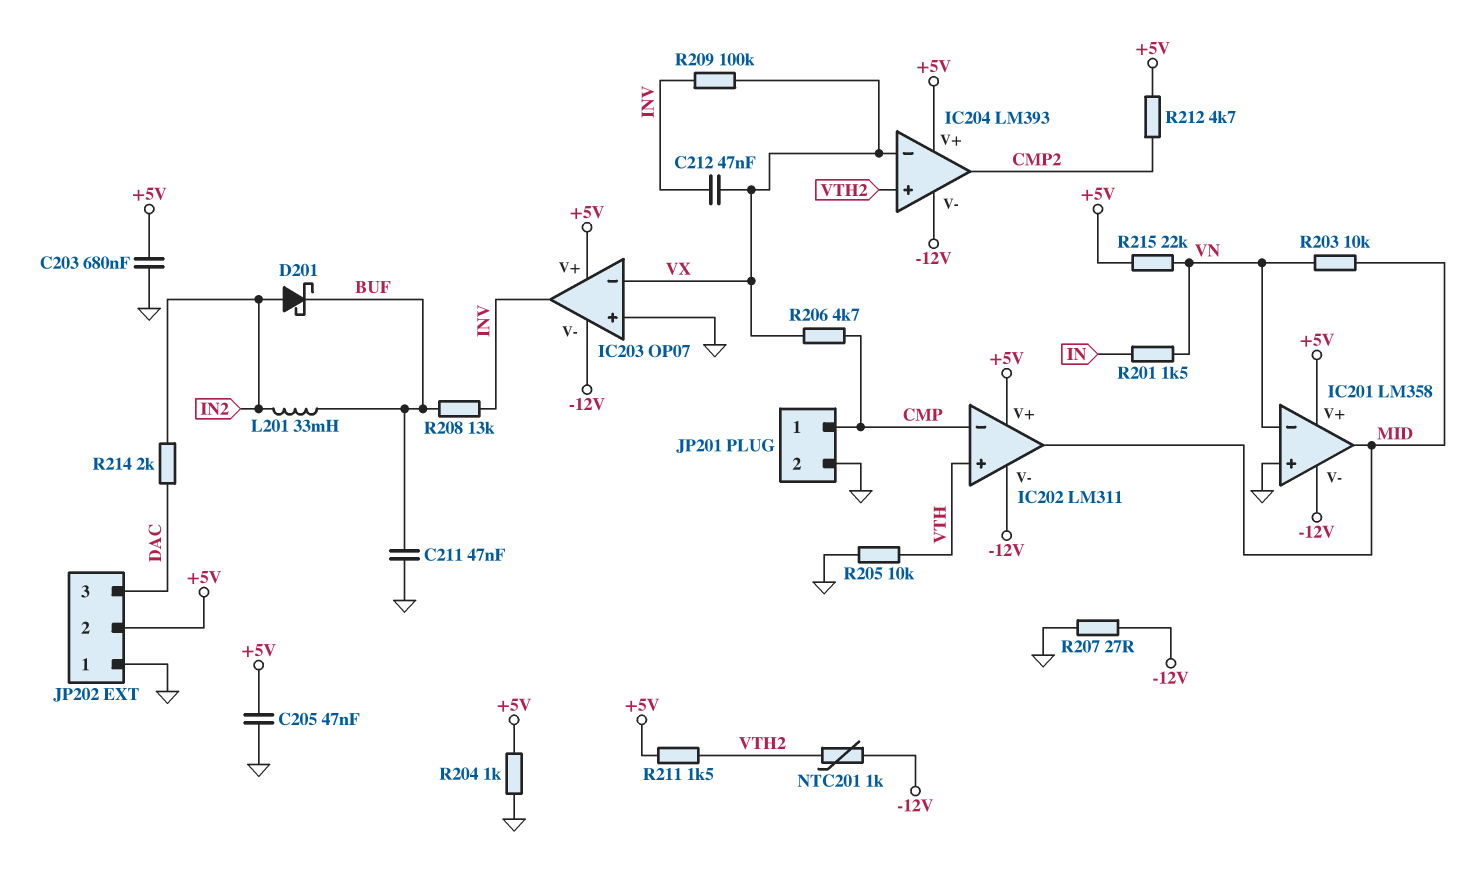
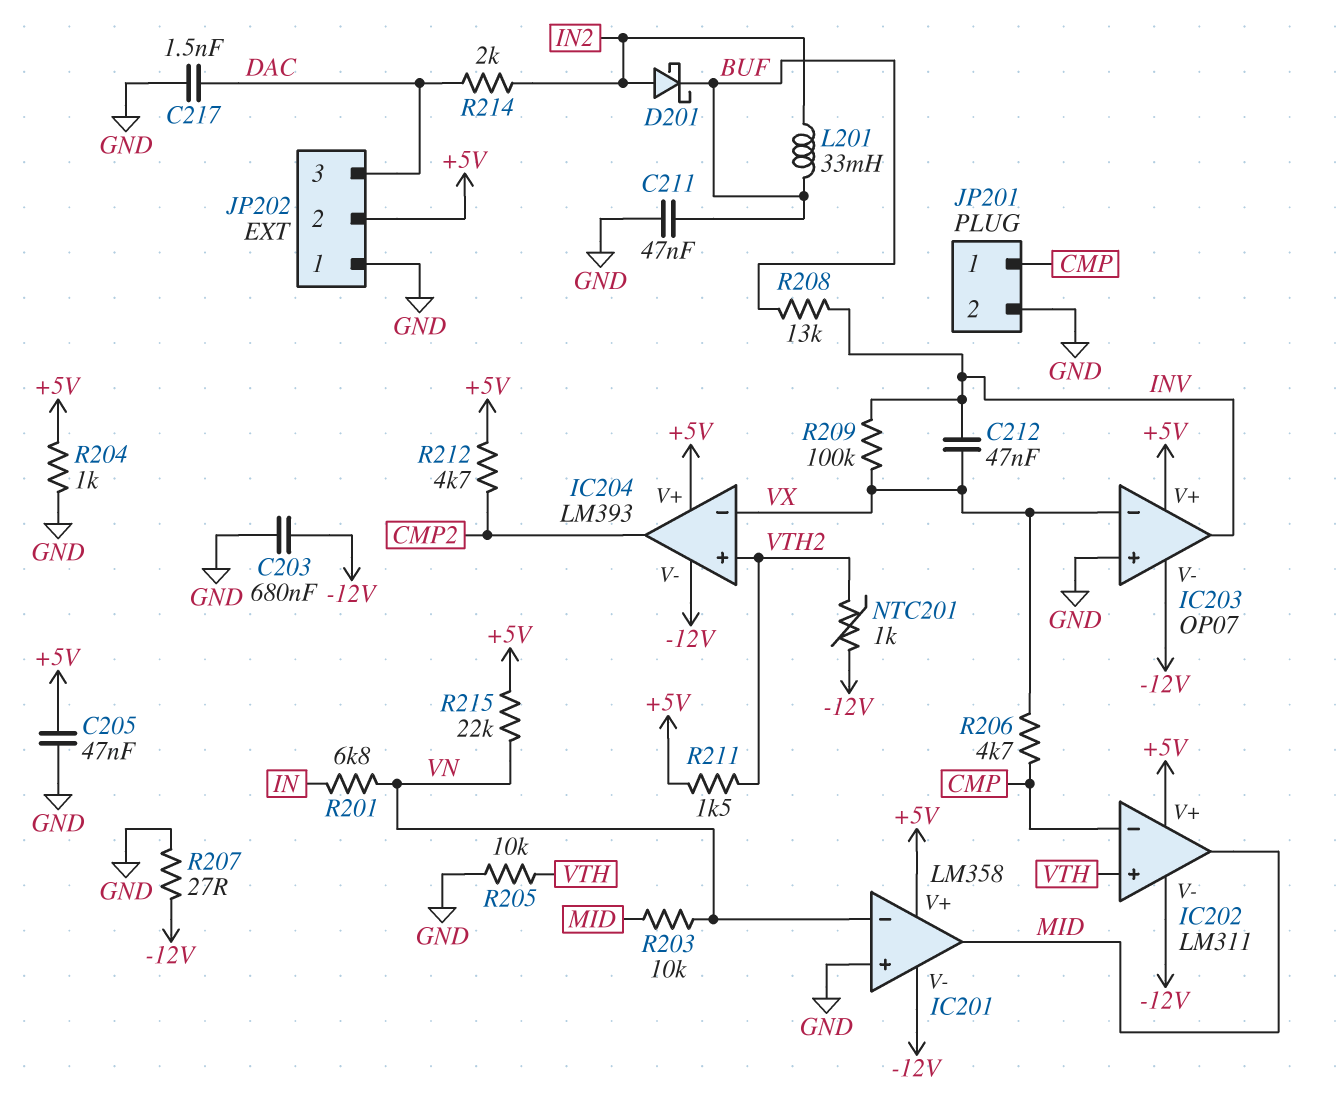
C203: 680nF (+5V, GND) -> 680nF (-12V, GND)
C217: none -> 1.5nF (DAC, GND)
R201: 1.5k (IN, VN) -> 6.8k (IN, VN)

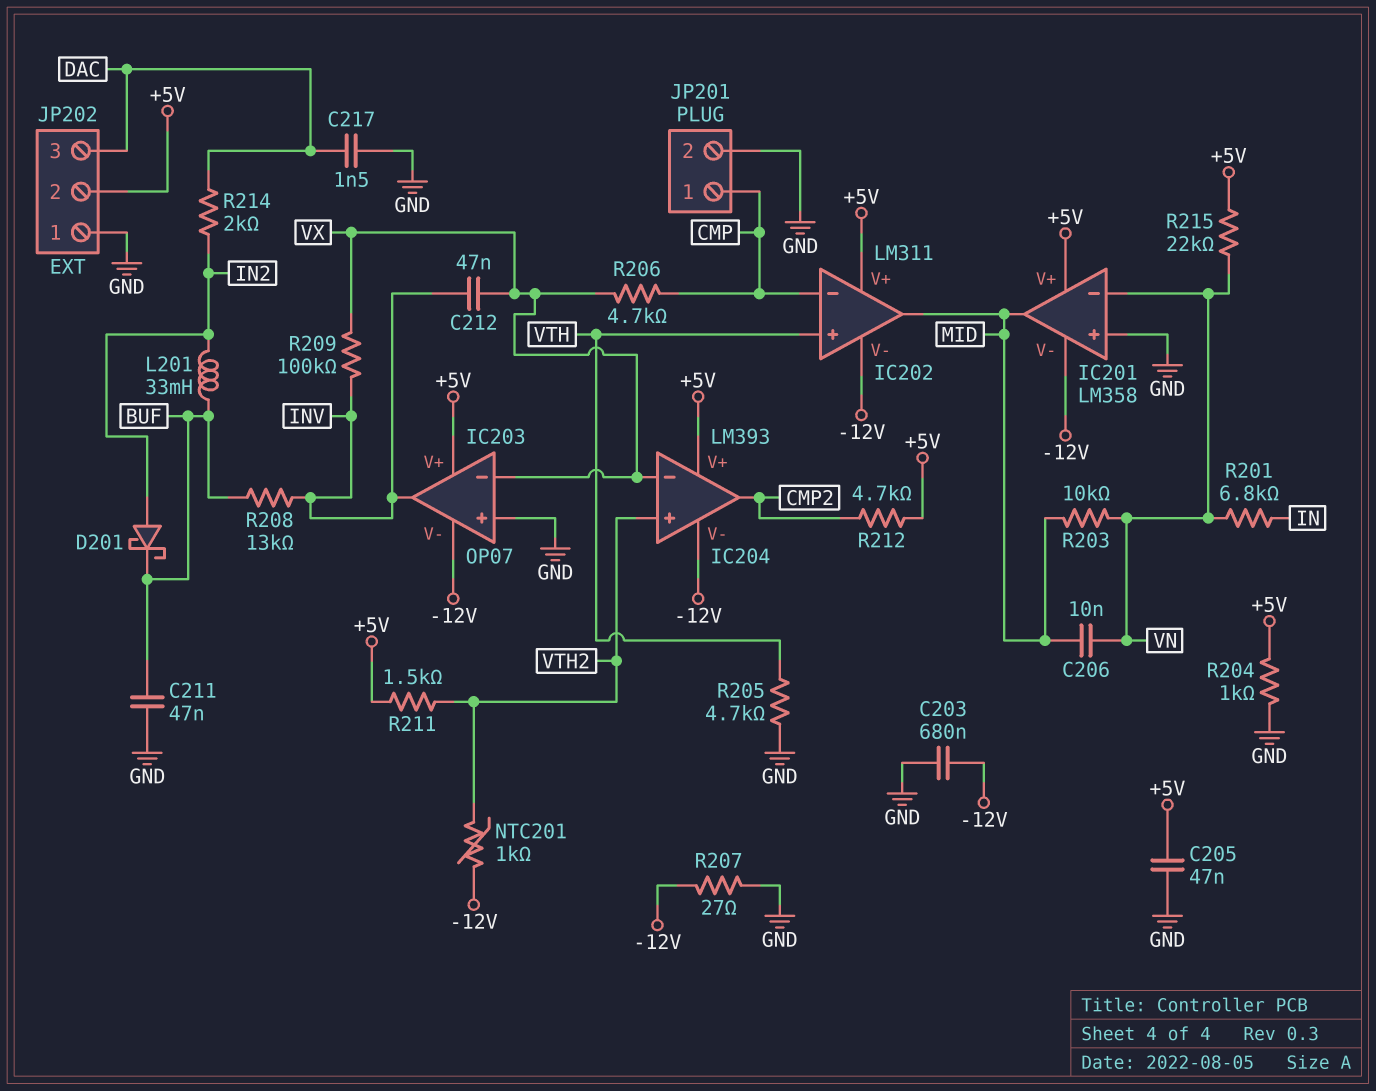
C206: none -> 10nF (MID, VN)
R205: 10k (GND, VTH) -> 4.7k (GND, VTH)

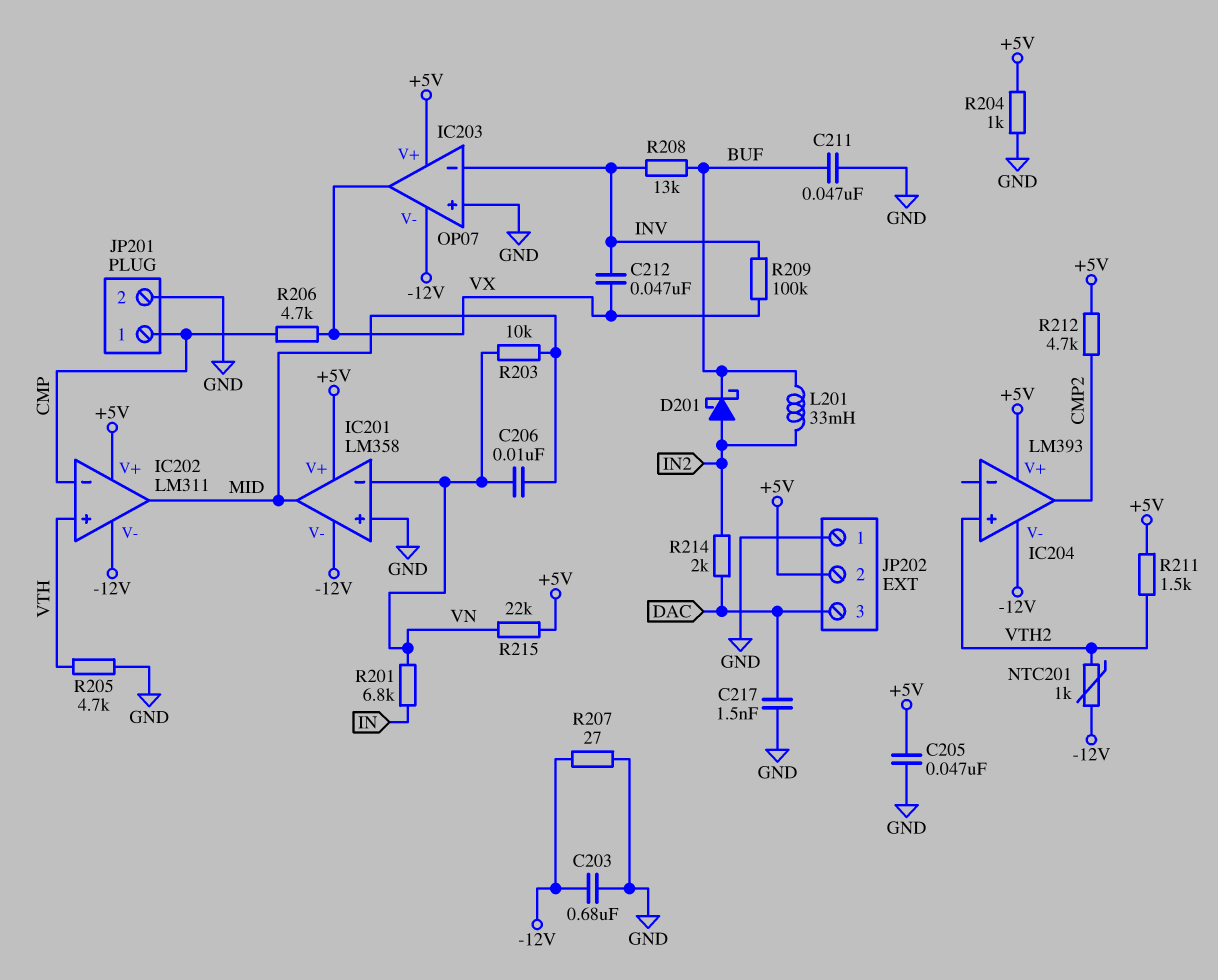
IC203 pin in-: VX -> INV
IC203 pin out: INV -> VX
IC204 pin in-: VX -> none

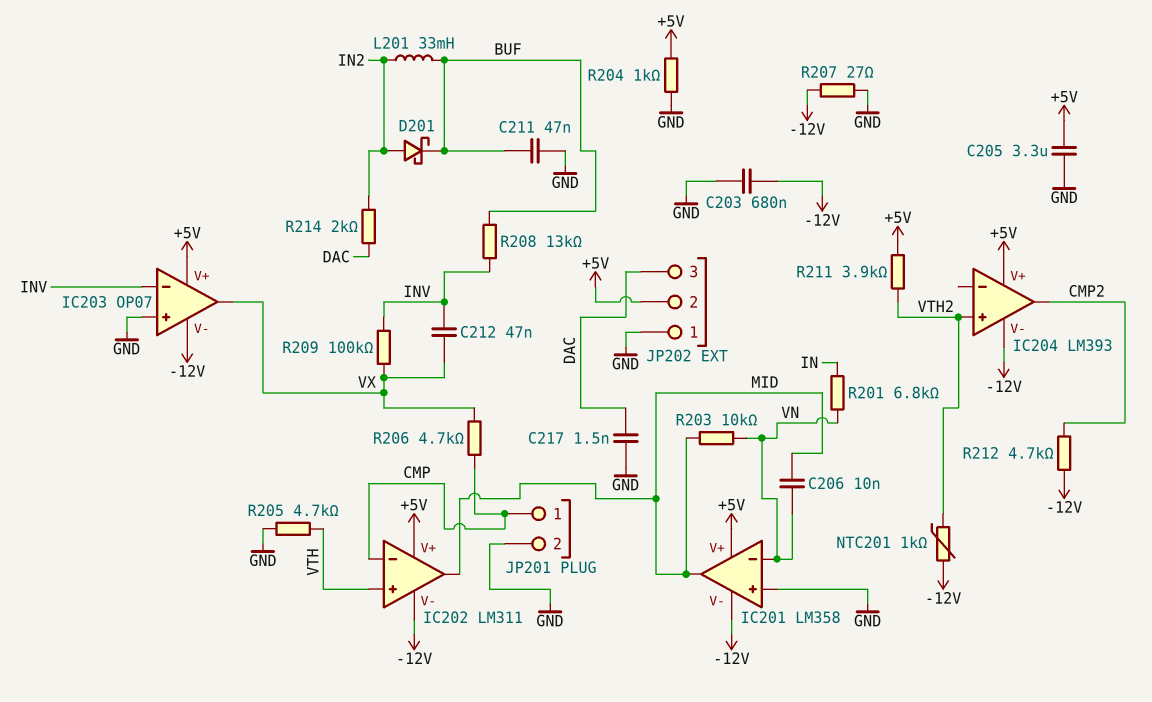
C205: 47nF (+5V, GND) -> 3.3uF (+5V, GND)
R211: 1.5k (+5V, VTH2) -> 3.9k (+5V, VTH2)
R212: 4.7k (+5V, CMP2) -> 4.7k (-12V, CMP2)
R215: 22k (+5V, VN) -> none

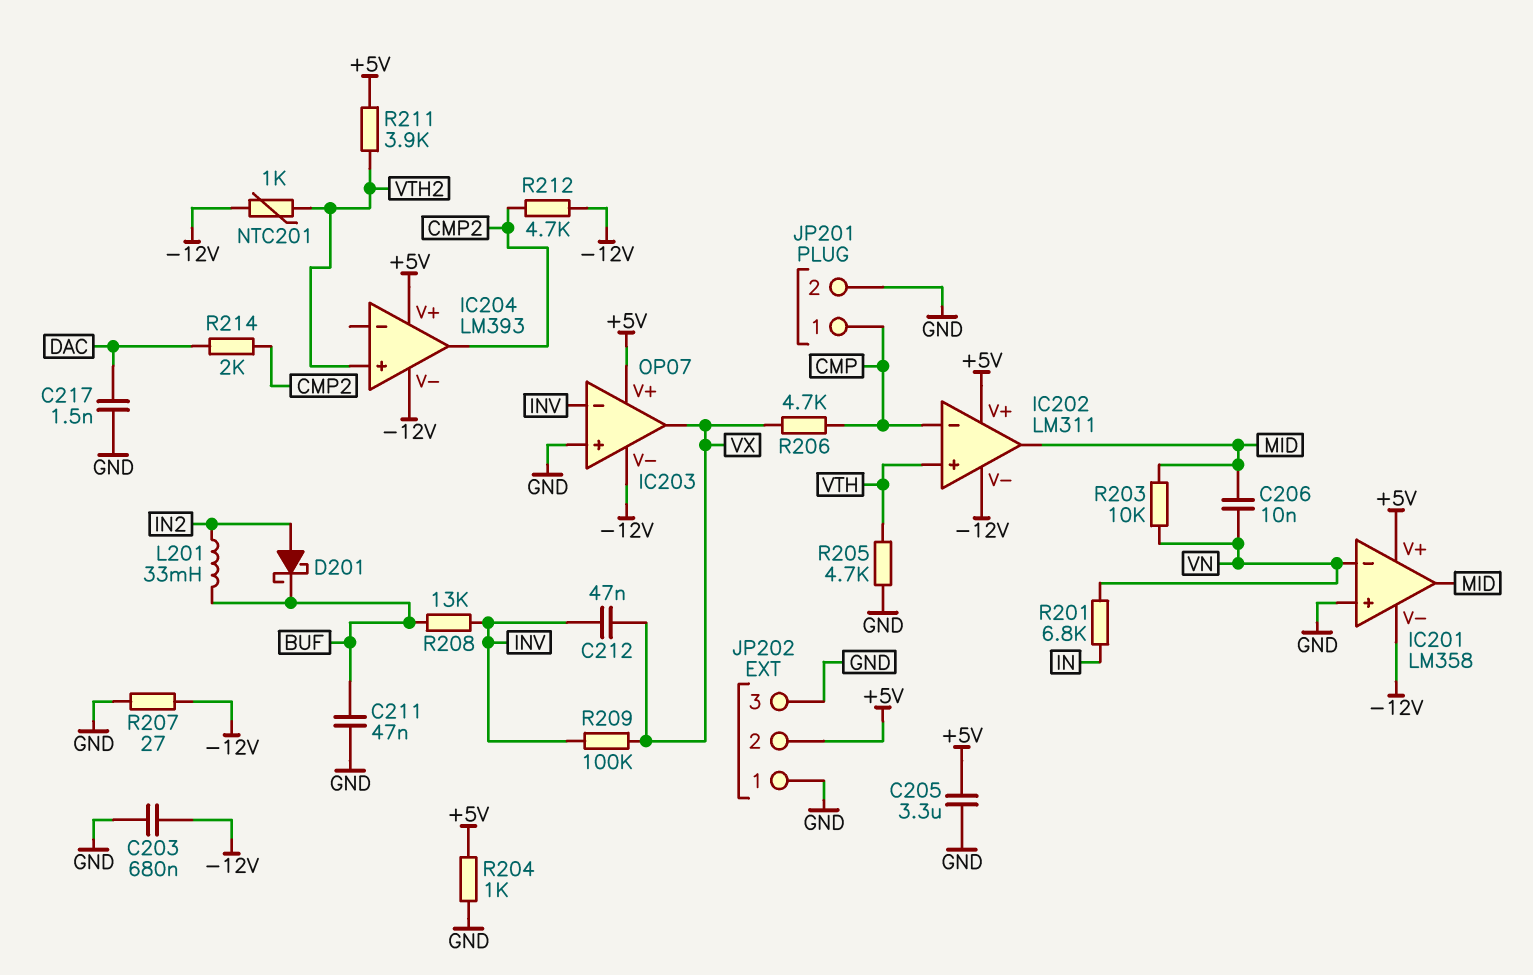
JP202 pin 3: DAC -> GND
R214: 2k (DAC, IN2) -> 2k (CMP2, DAC)

